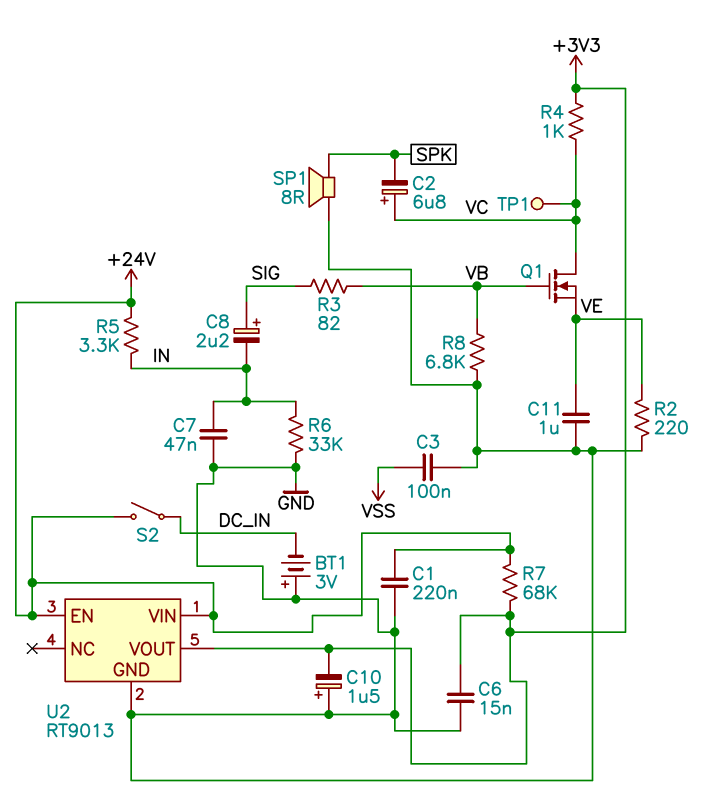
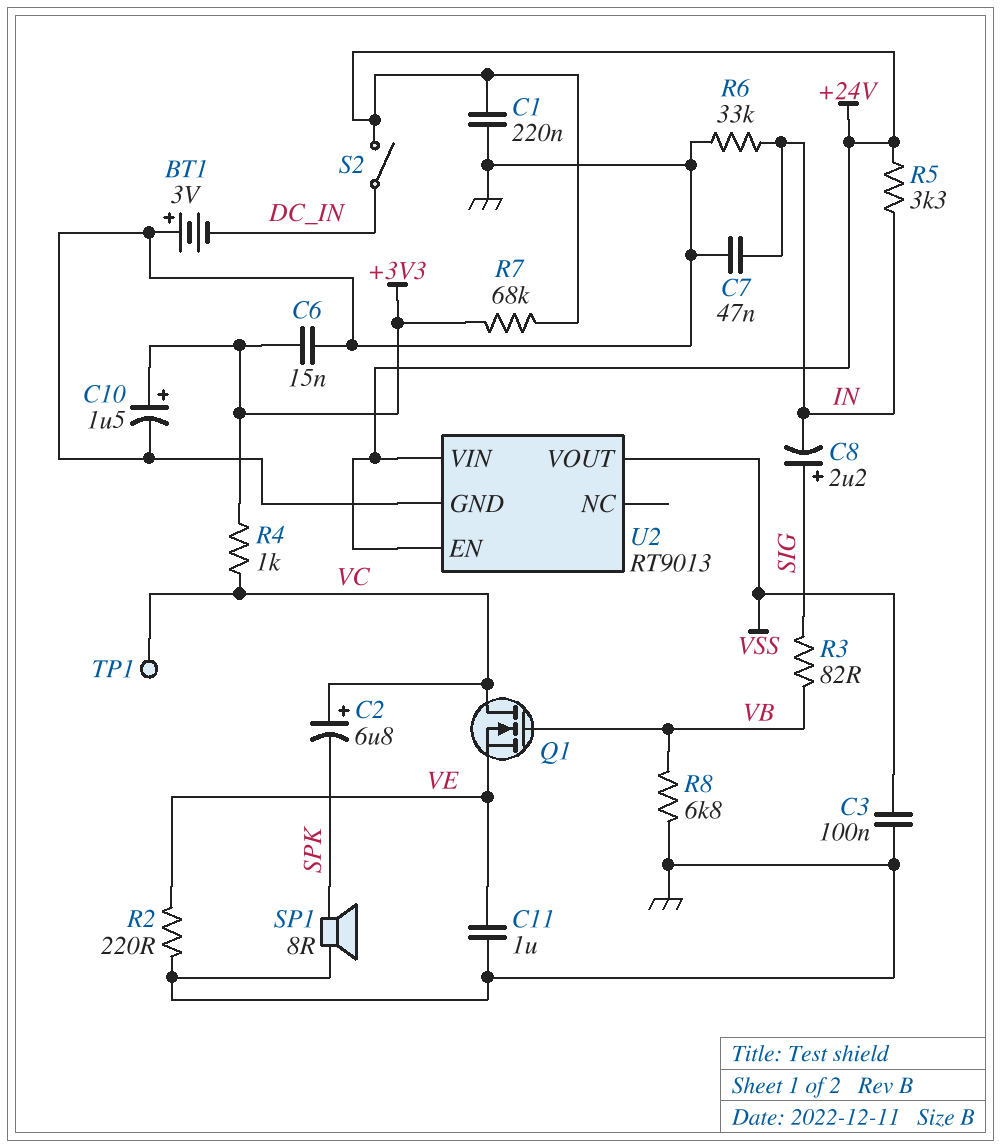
C10: 1.5uF (plus GND, minus +3V3) -> 1.5uF (plus +3V3, minus GND)
U2 pin VOUT: +3V3 -> VSS

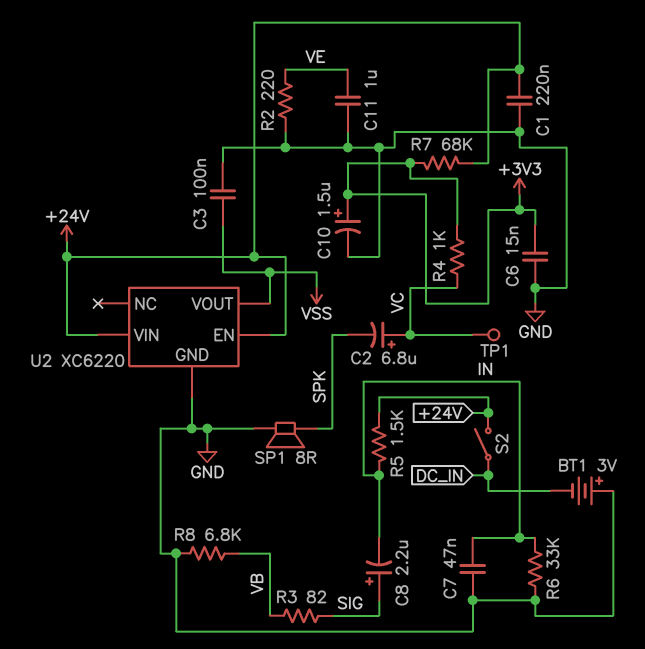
Q1: NMOS (G VB, D VC, S VE) -> none
R5: 3.3k (+24V, IN) -> 1.5k (+24V, IN)
U2: RT9013 -> XC6220

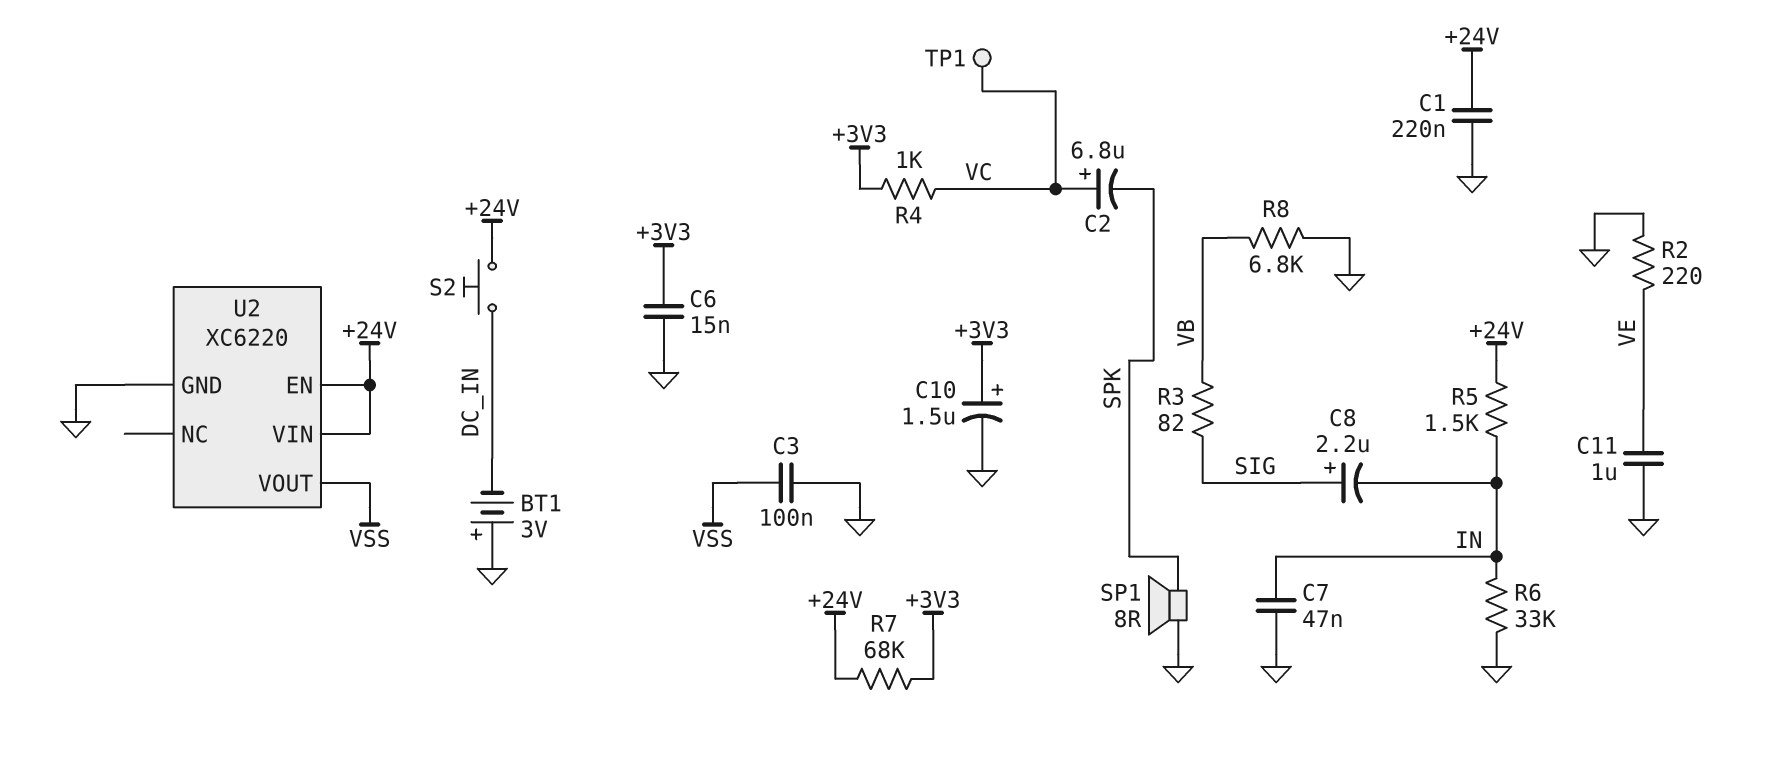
S2: switch (+24V, DC_IN) -> button (+24V, DC_IN)

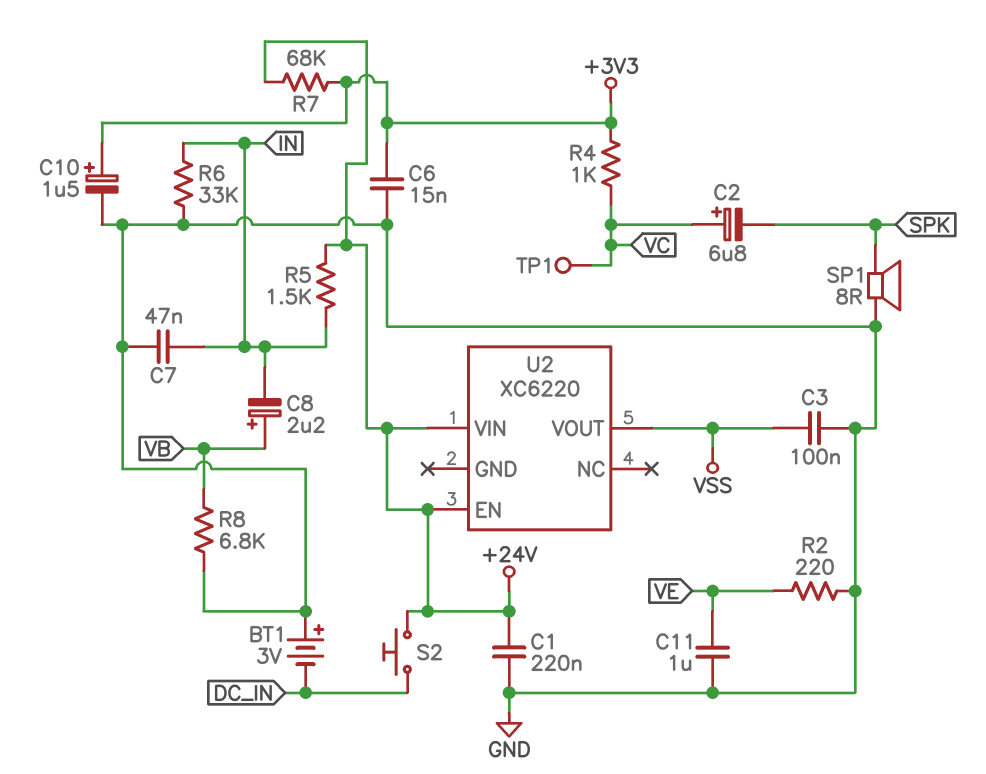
C8: 2.2uF (plus SIG, minus IN) -> 2.2uF (plus VB, minus IN)
R3: 82 (SIG, VB) -> none
U2 pin GND: GND -> none

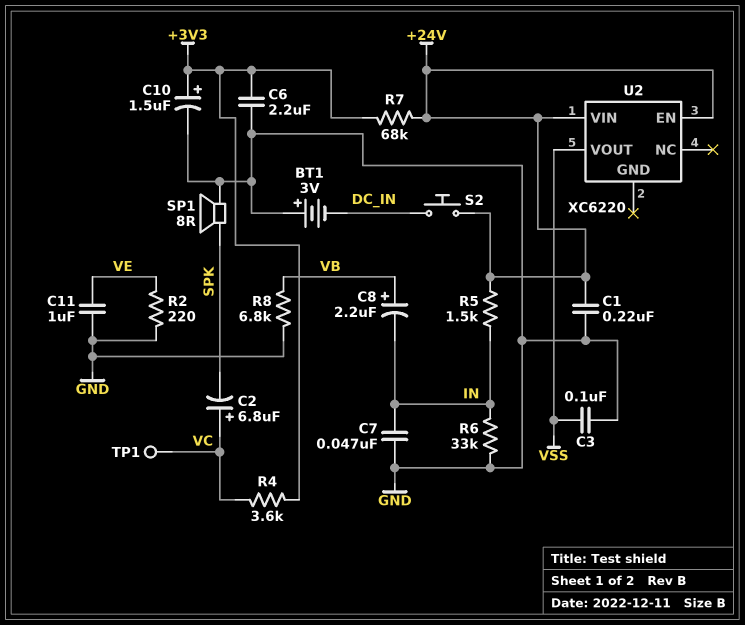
C6: 15nF (+3V3, GND) -> 2.2uF (+3V3, GND)
R4: 1k (+3V3, VC) -> 3.6k (+3V3, VC)

